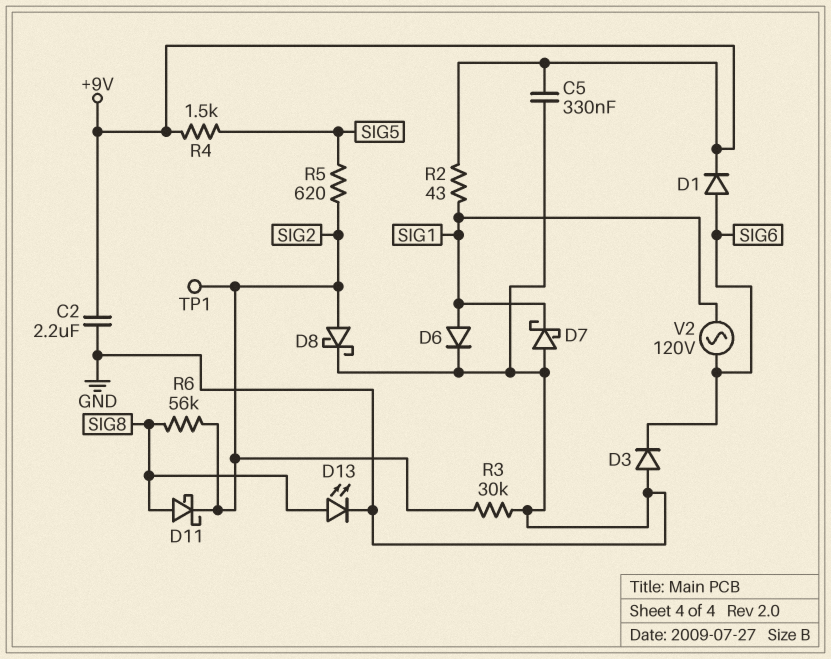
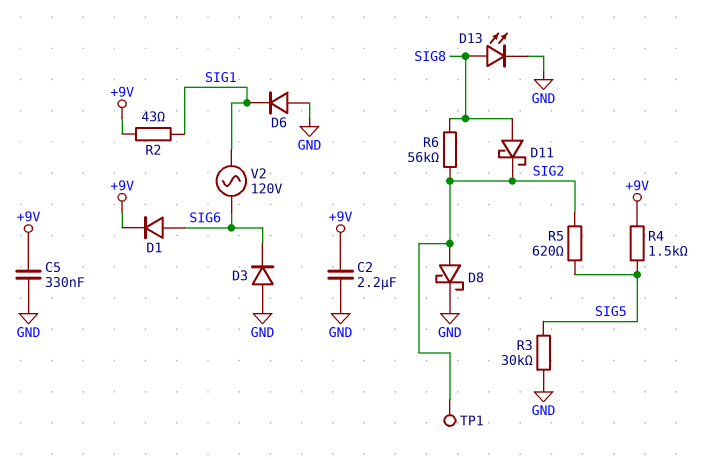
D6: diode (A SIG1, K GND) -> diode (A GND, K SIG1)
D7: schottky (A GND, K SIG1) -> none
R3: 30k (GND, SIG2) -> 30k (GND, SIG5)

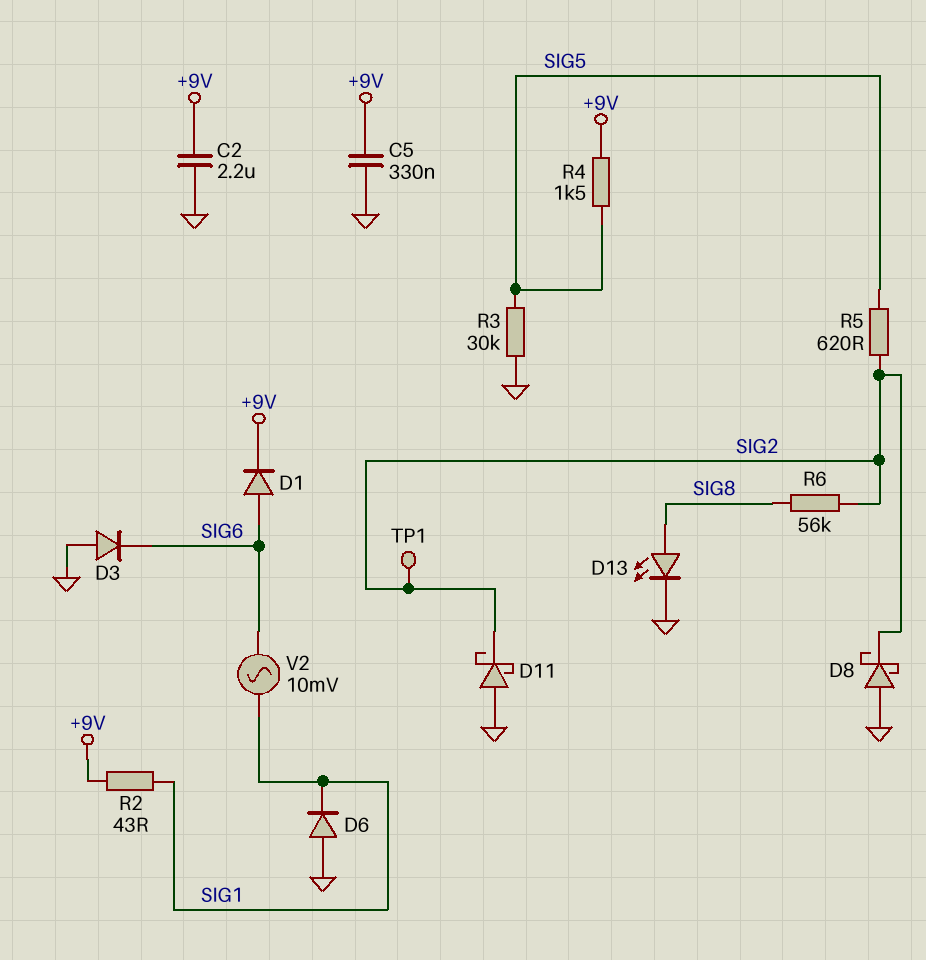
D8: schottky (A SIG2, K GND) -> schottky (A GND, K SIG2)
D11: schottky (A SIG8, K SIG2) -> schottky (A GND, K SIG2)
V2: AC 120V (SIG1, SIG6) -> AC 10mV (SIG1, SIG6)

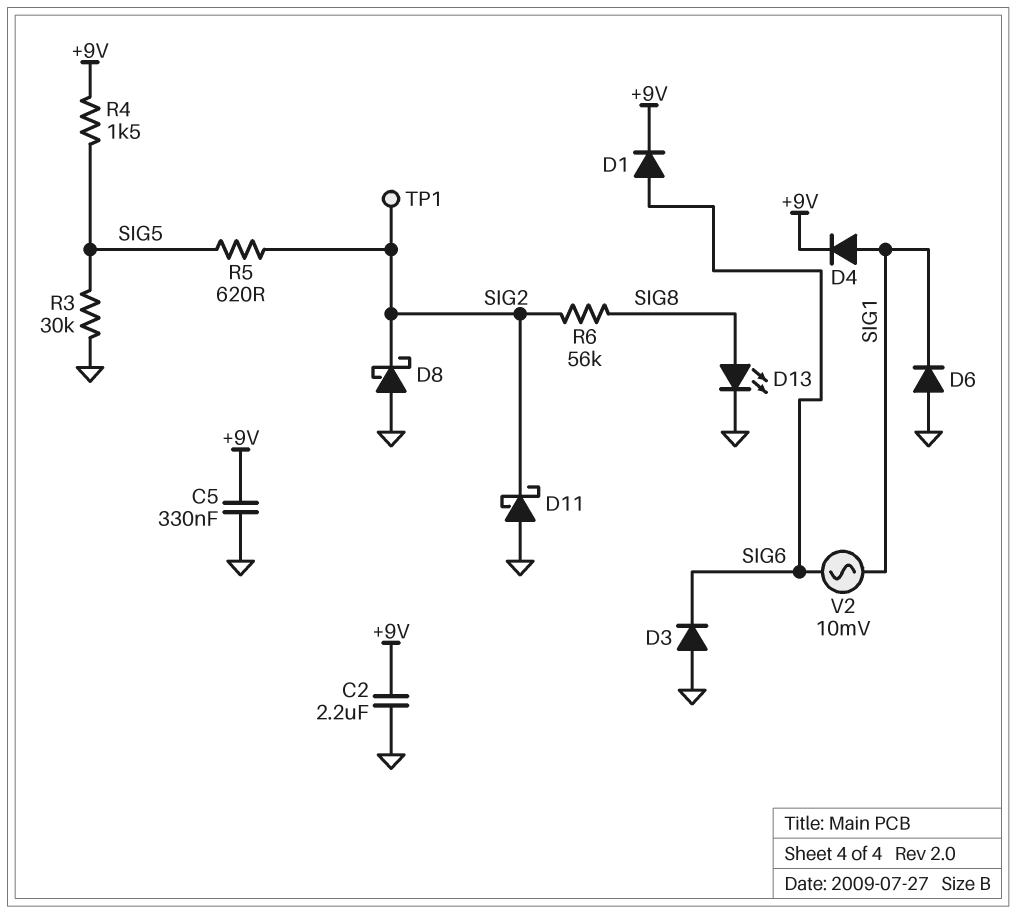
D4: none -> diode (A SIG1, K +9V)
R2: 43 (+9V, SIG1) -> none

